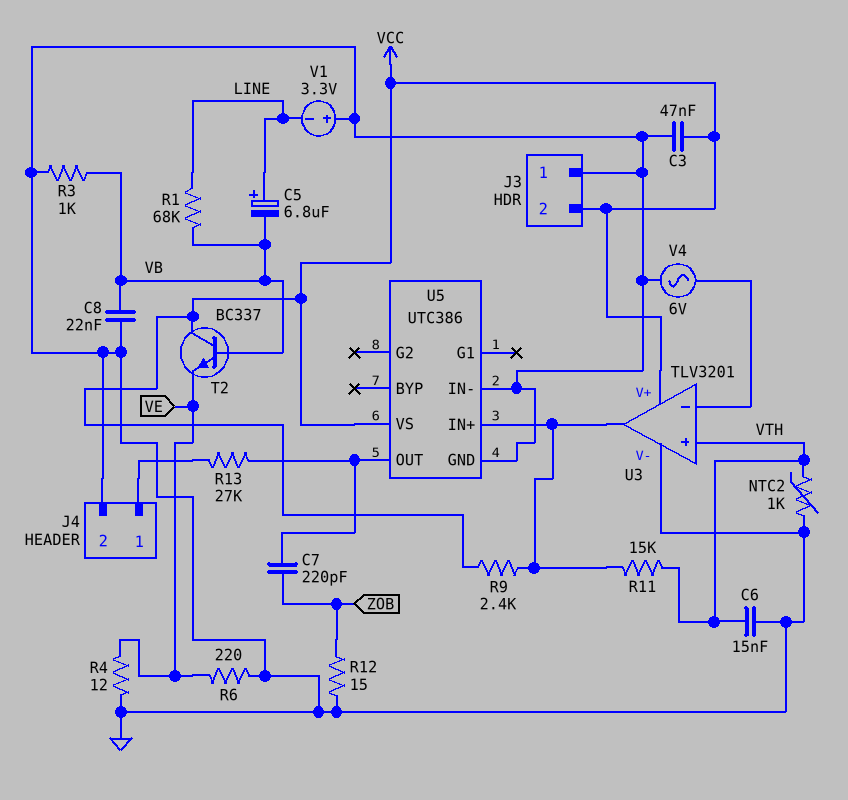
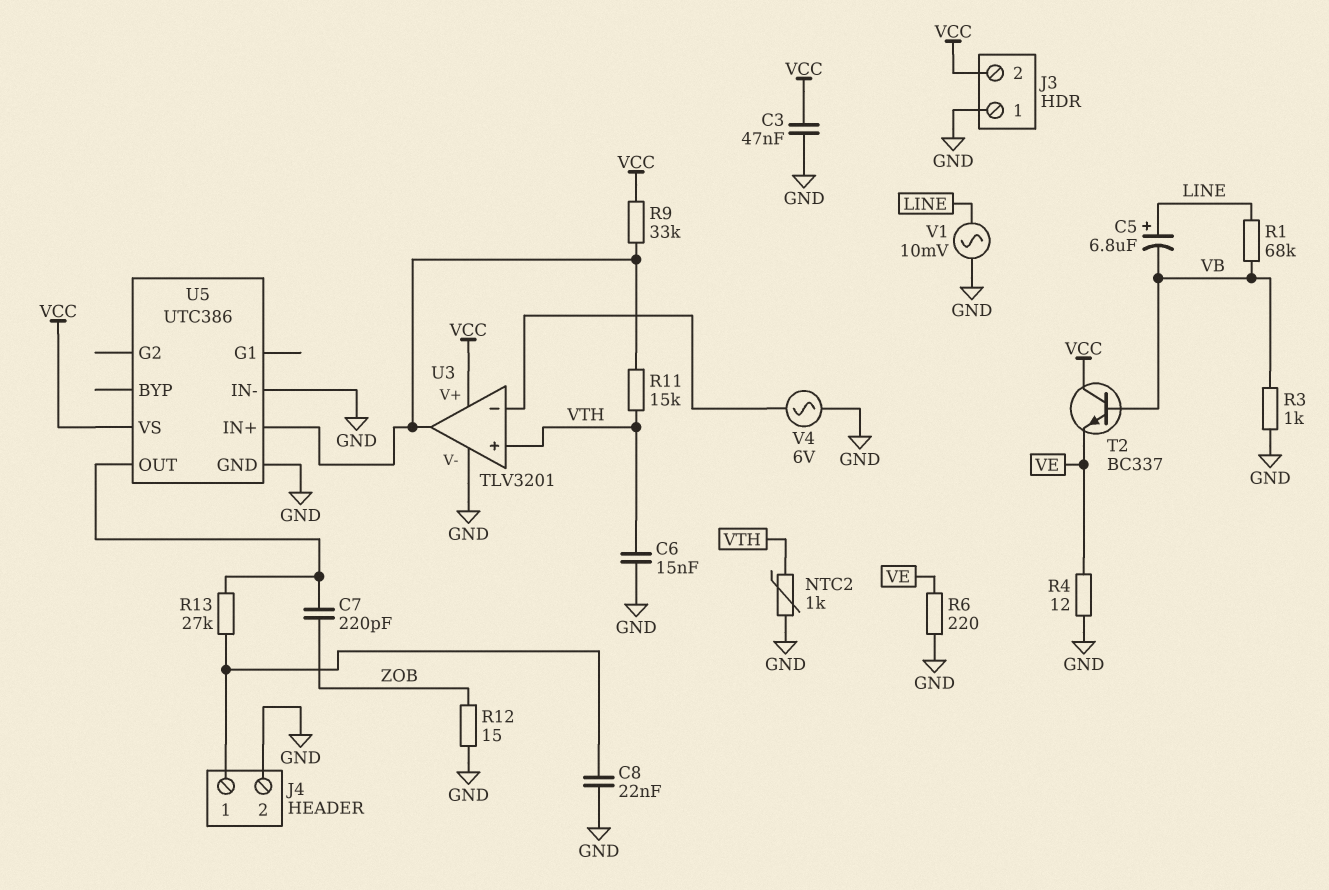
C8: 22nF (GND, VB) -> 22nF (GND, J4/1)
R9: 2.4k (U3/out, VCC) -> 33k (U3/out, VCC)
V1: 3.3V (plus GND, minus LINE) -> AC 10mV (GND, LINE)

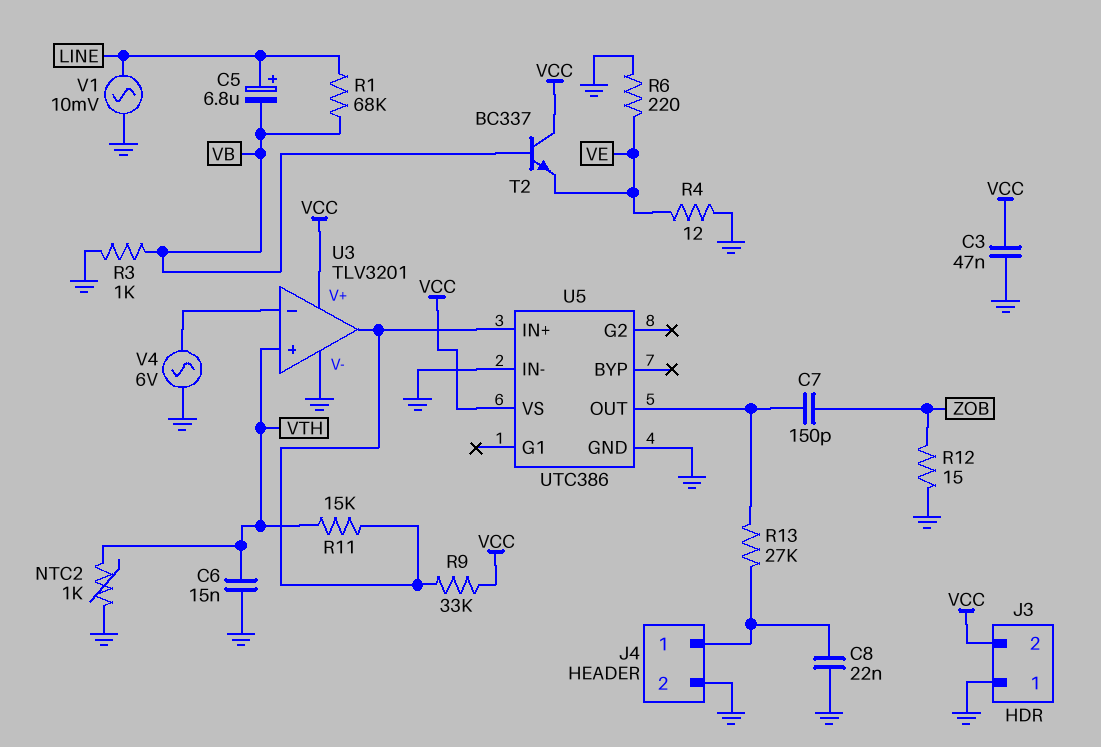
C7: 220pF (U5/OUT, ZOB) -> 150pF (U5/OUT, ZOB)

